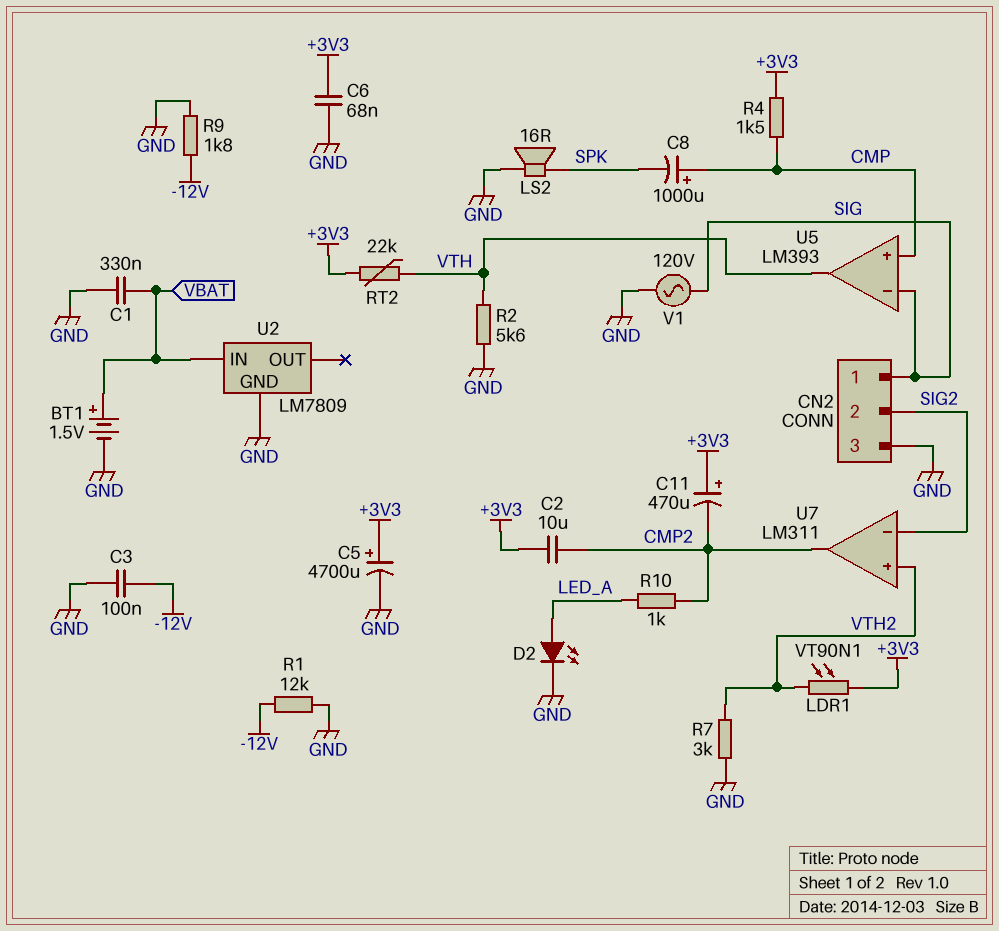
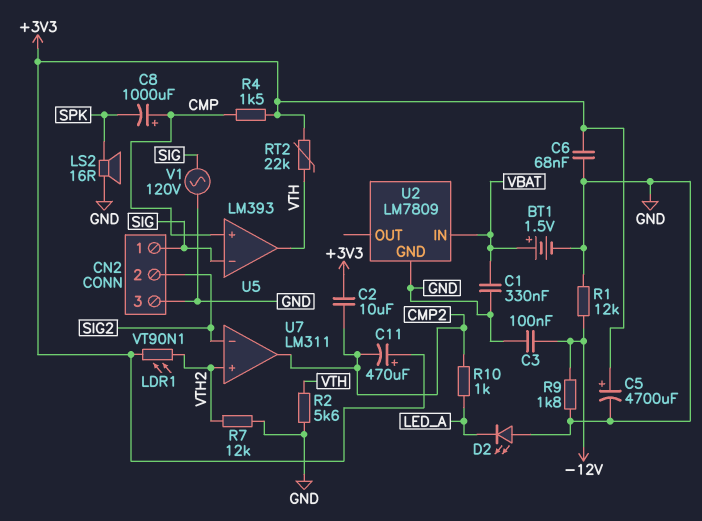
D2: LED (A LED_A, K GND) -> LED (A GND, K LED_A)
R7: 3k (GND, VTH2) -> 12k (GND, VTH2)

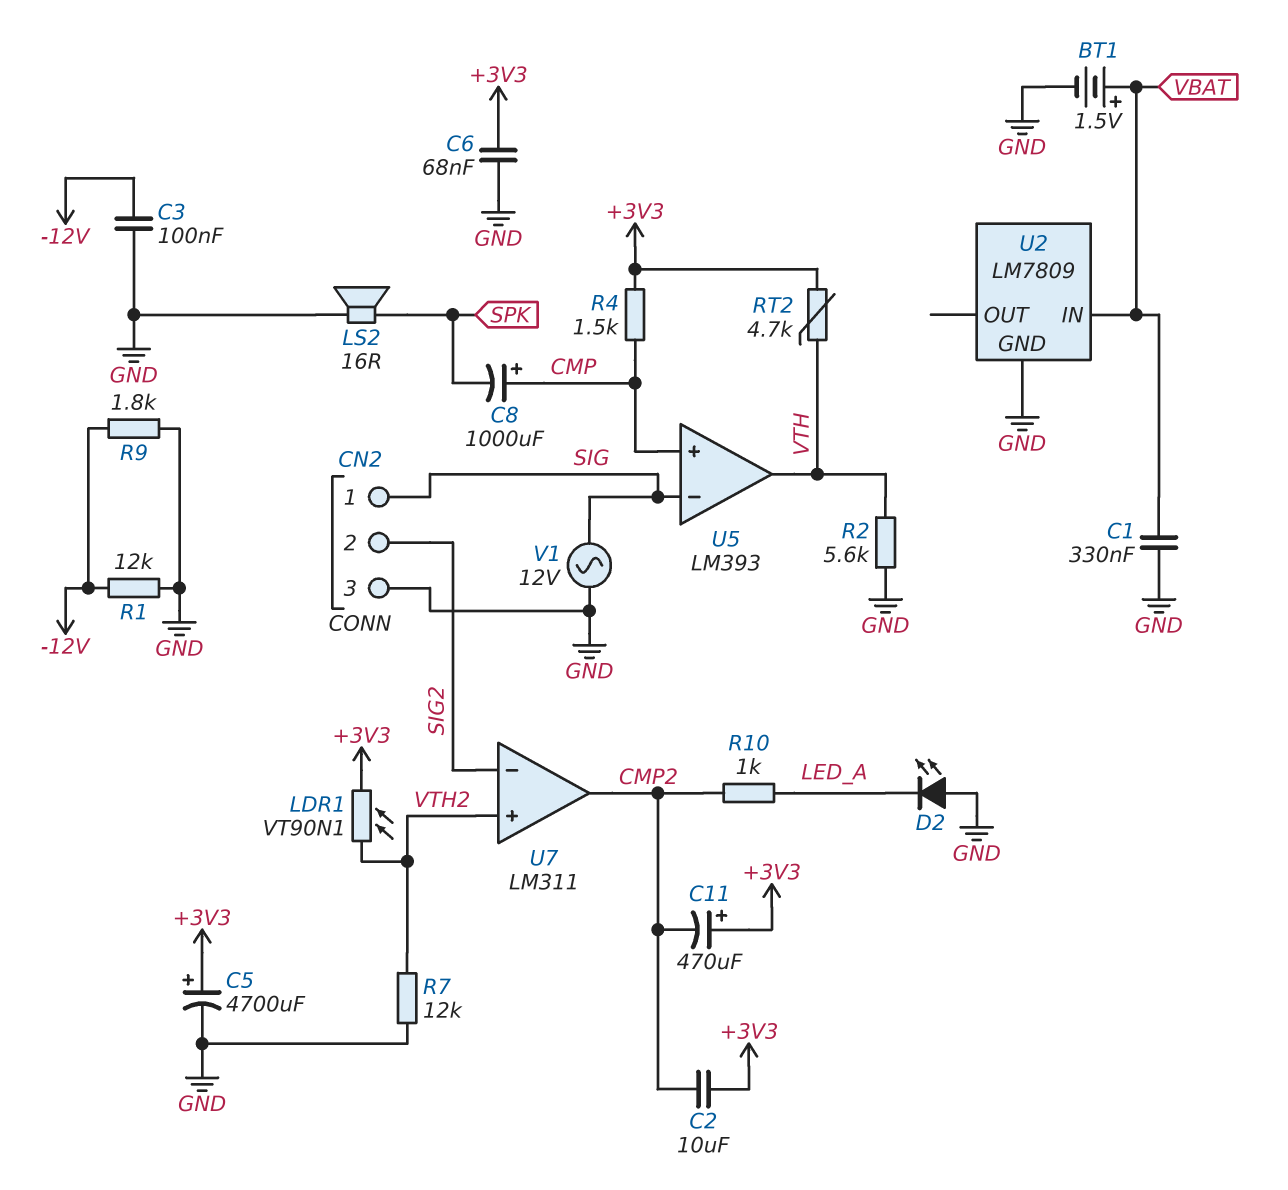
RT2: 22k (+3V3, VTH) -> 4.7k (+3V3, VTH)
V1: AC 120V (GND, SIG) -> AC 12V (GND, SIG)

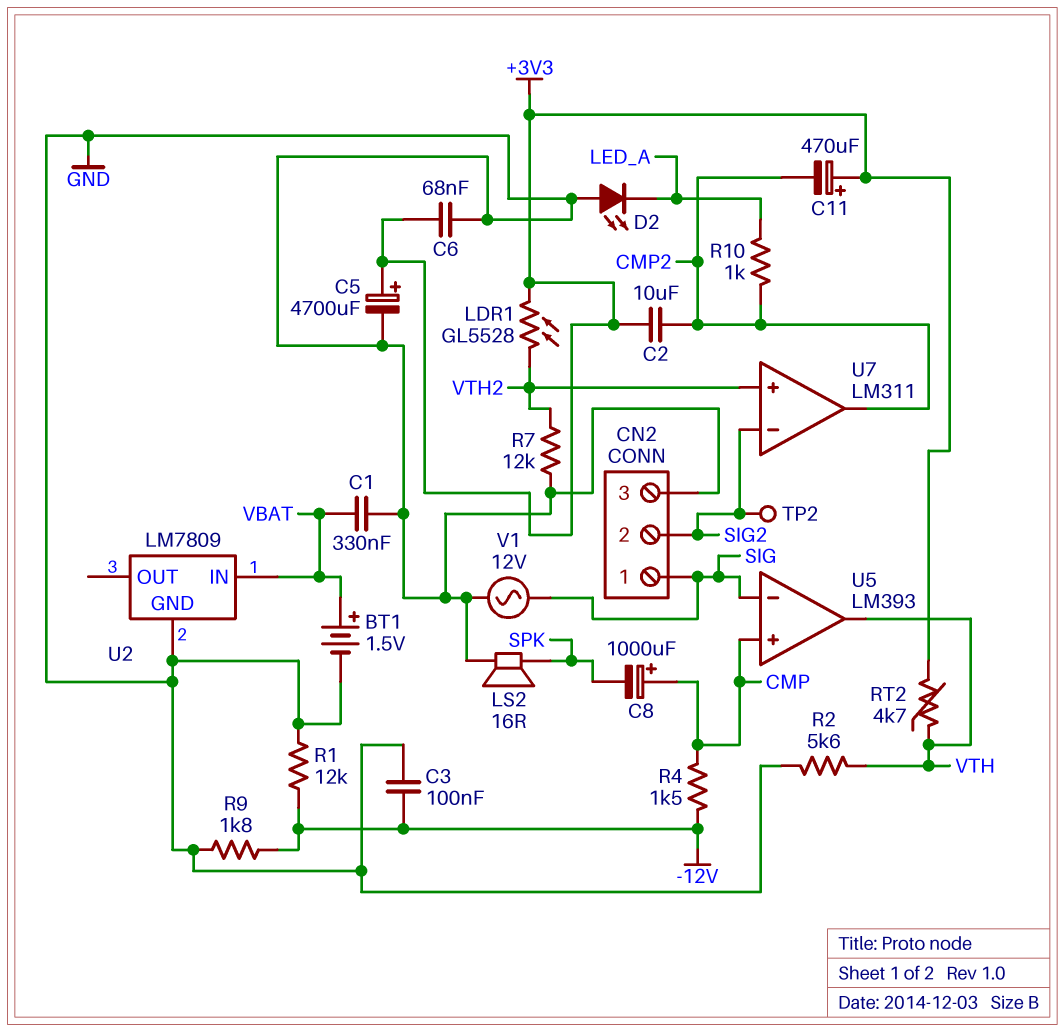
LDR1: VT90N1 (+3V3, VTH2) -> GL5528 (+3V3, VTH2)
R4: 1.5k (+3V3, CMP) -> 1.5k (-12V, CMP)
TP2: none -> test point (SIG2)

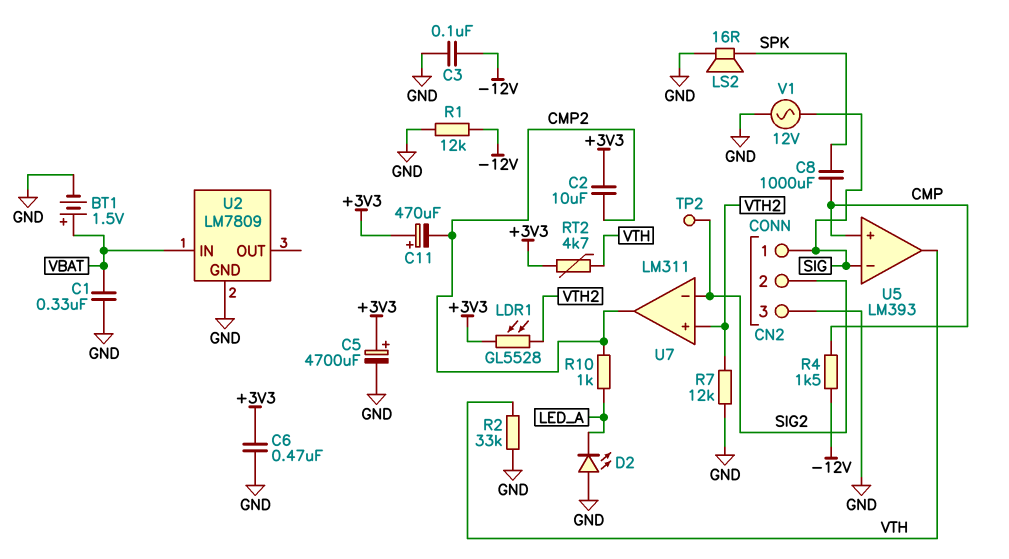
C6: 68nF (+3V3, GND) -> 470nF (+3V3, GND)
C8: 1000uF (plus CMP, minus SPK) -> 1000uF (CMP, SPK)
R2: 5.6k (GND, VTH) -> 33k (GND, VTH)
R9: 1.8k (-12V, GND) -> none

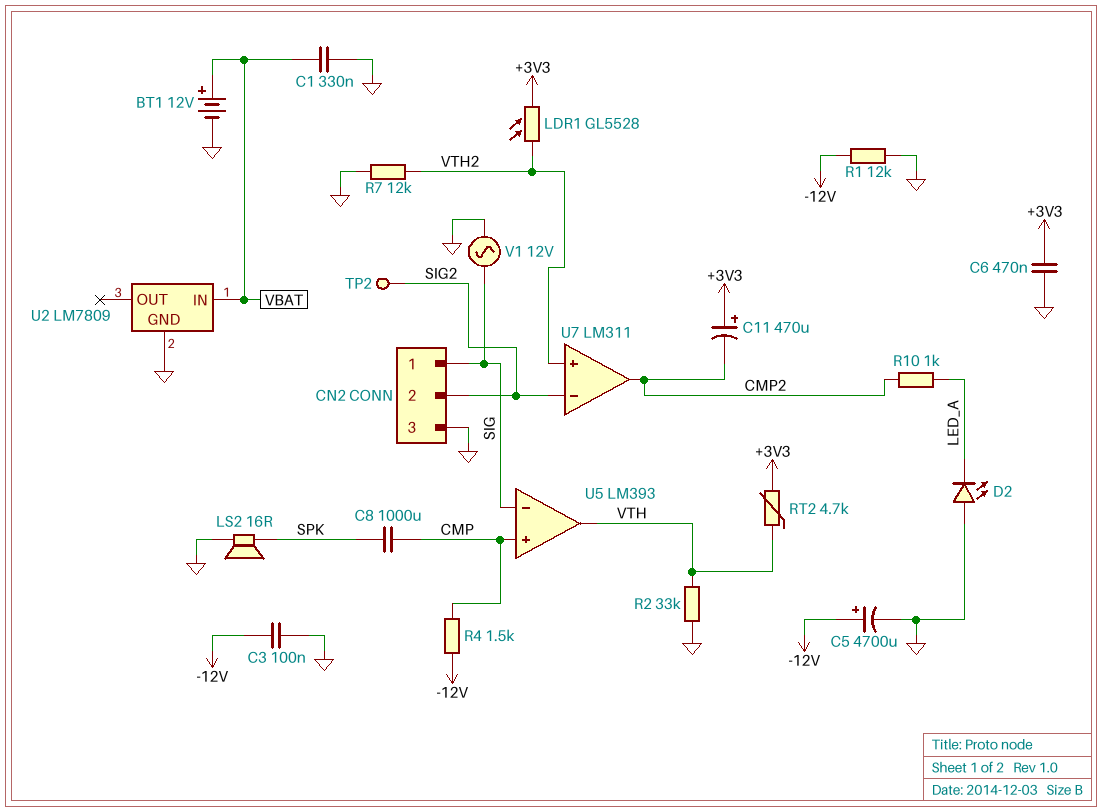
BT1: 1.5V (plus VBAT, minus GND) -> 12V (plus VBAT, minus GND)
C2: 10uF (+3V3, CMP2) -> none
C5: 4700uF (plus +3V3, minus GND) -> 4700uF (plus -12V, minus GND)

